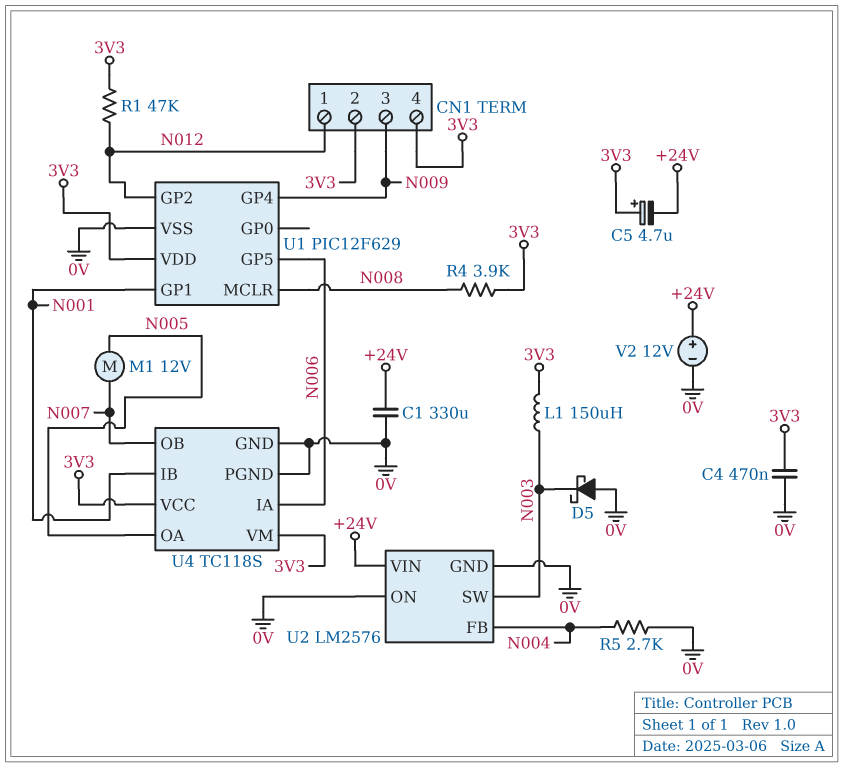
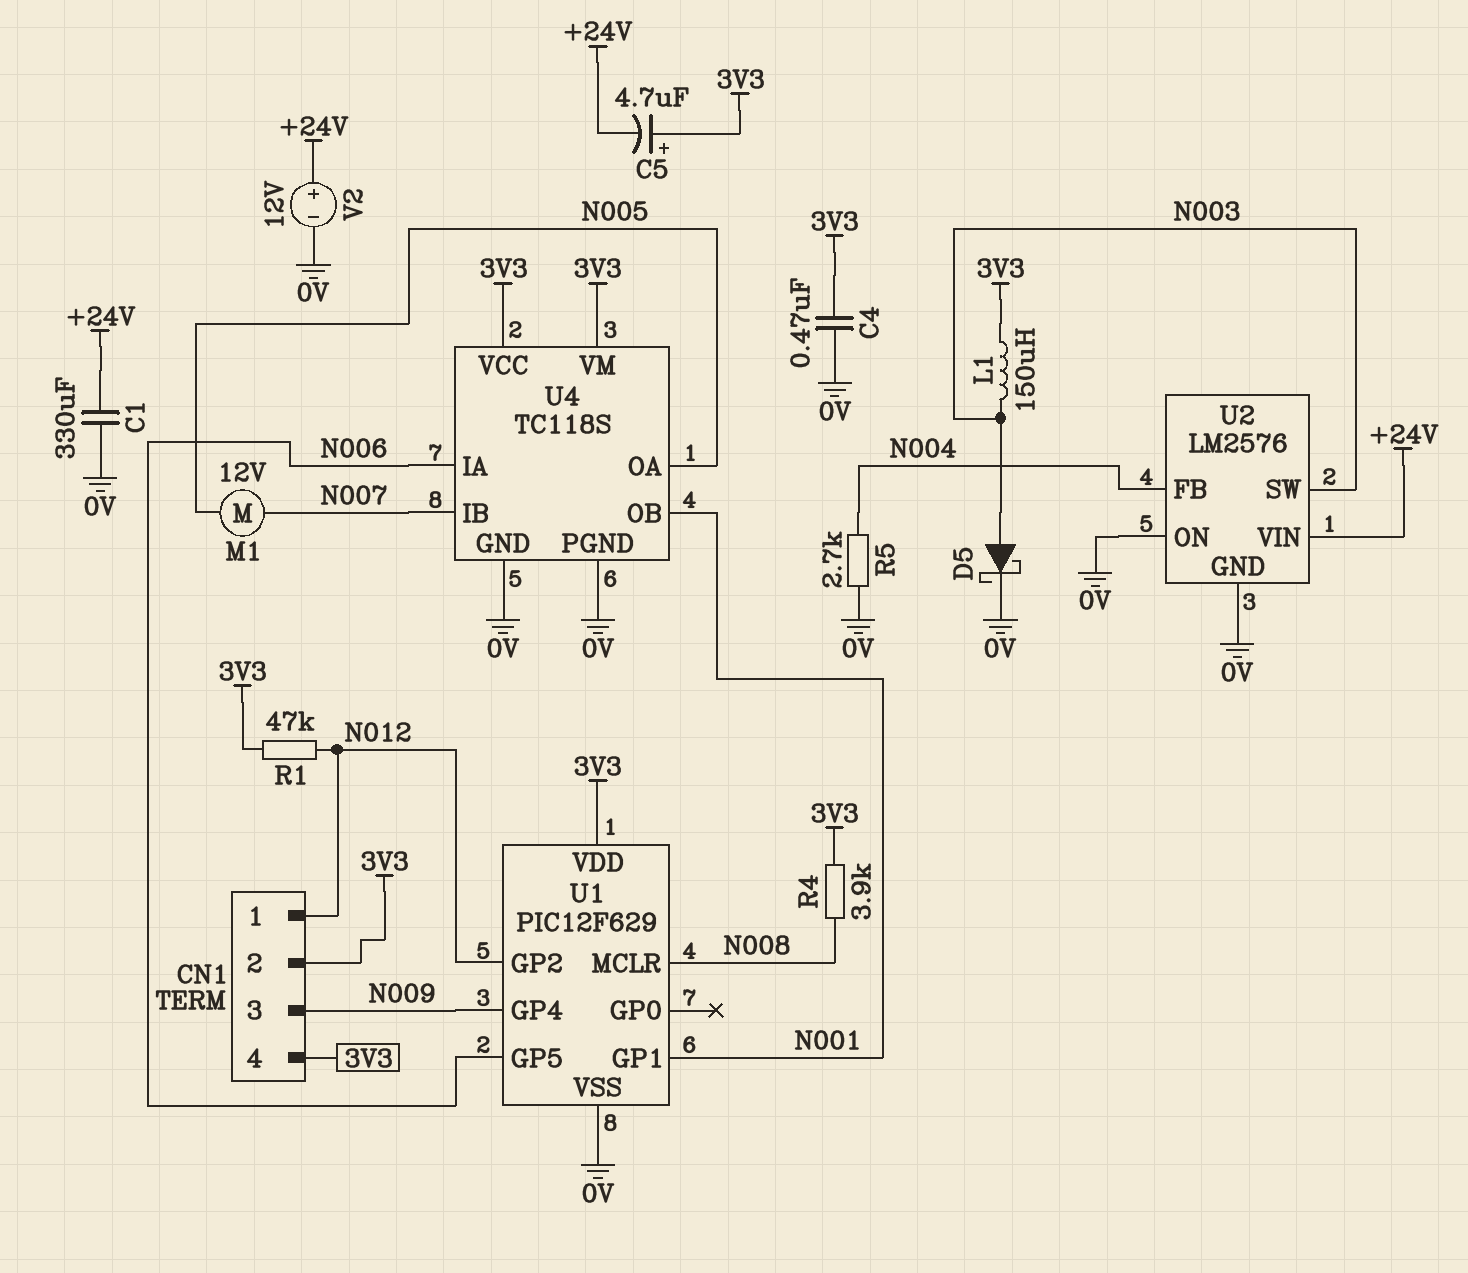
D5: schottky (A 0V, K N003) -> schottky (A N003, K 0V)
U4 pin IB: N001 -> N007
U4 pin OB: N007 -> N001

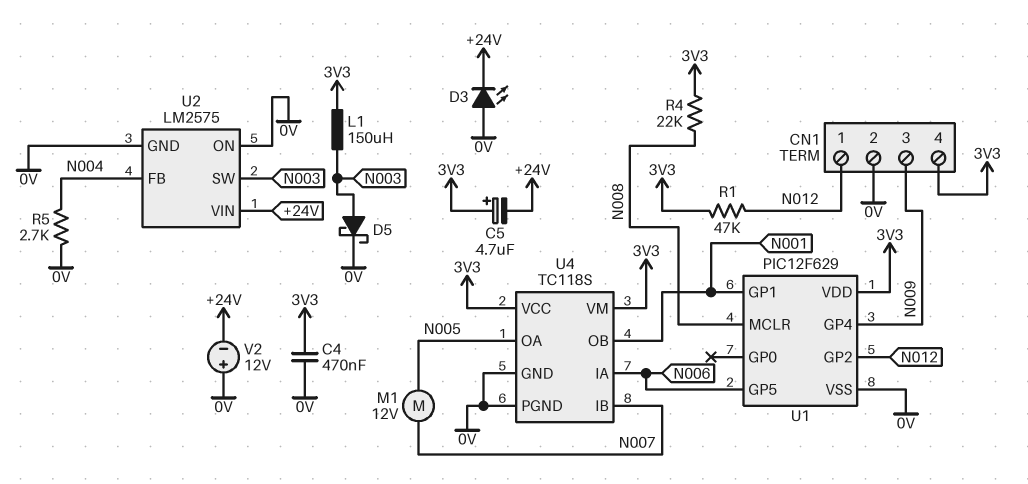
C1: 330uF (+24V, 0V) -> none
CN1 pin 2: 3V3 -> 0V
D3: none -> LED (A 0V, K +24V)
R4: 3.9k (3V3, N008) -> 22k (3V3, N008)
U2: LM2576 -> LM2575
V2: 12V (plus +24V, minus 0V) -> 12V (plus 0V, minus +24V)

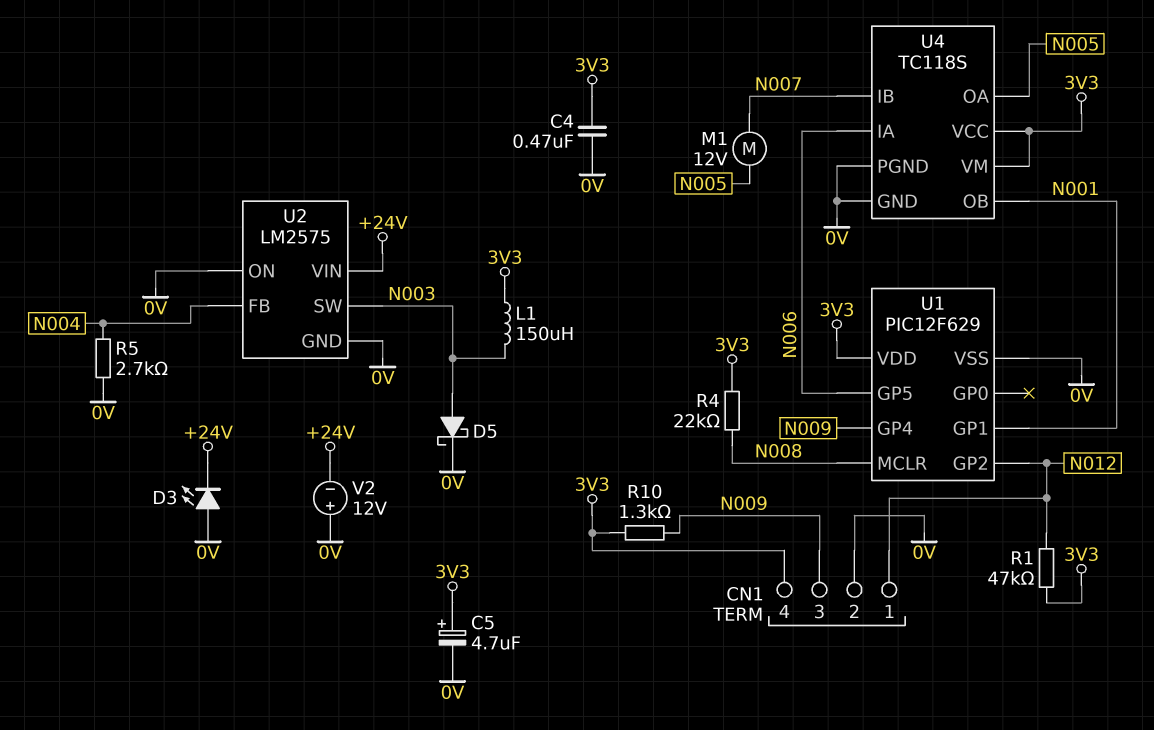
C5: 4.7uF (plus 3V3, minus +24V) -> 4.7uF (plus 3V3, minus 0V)
R10: none -> 1.3k (3V3, N009)

